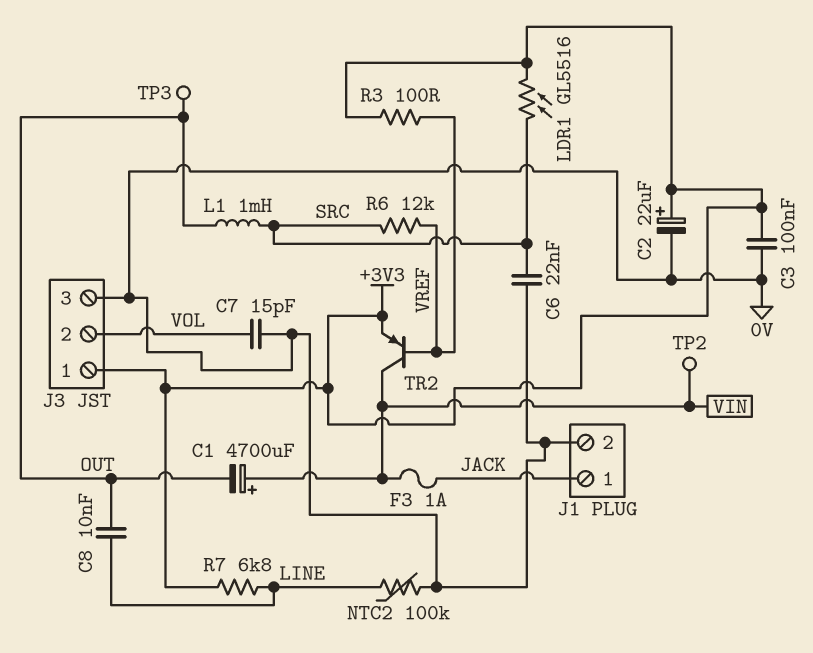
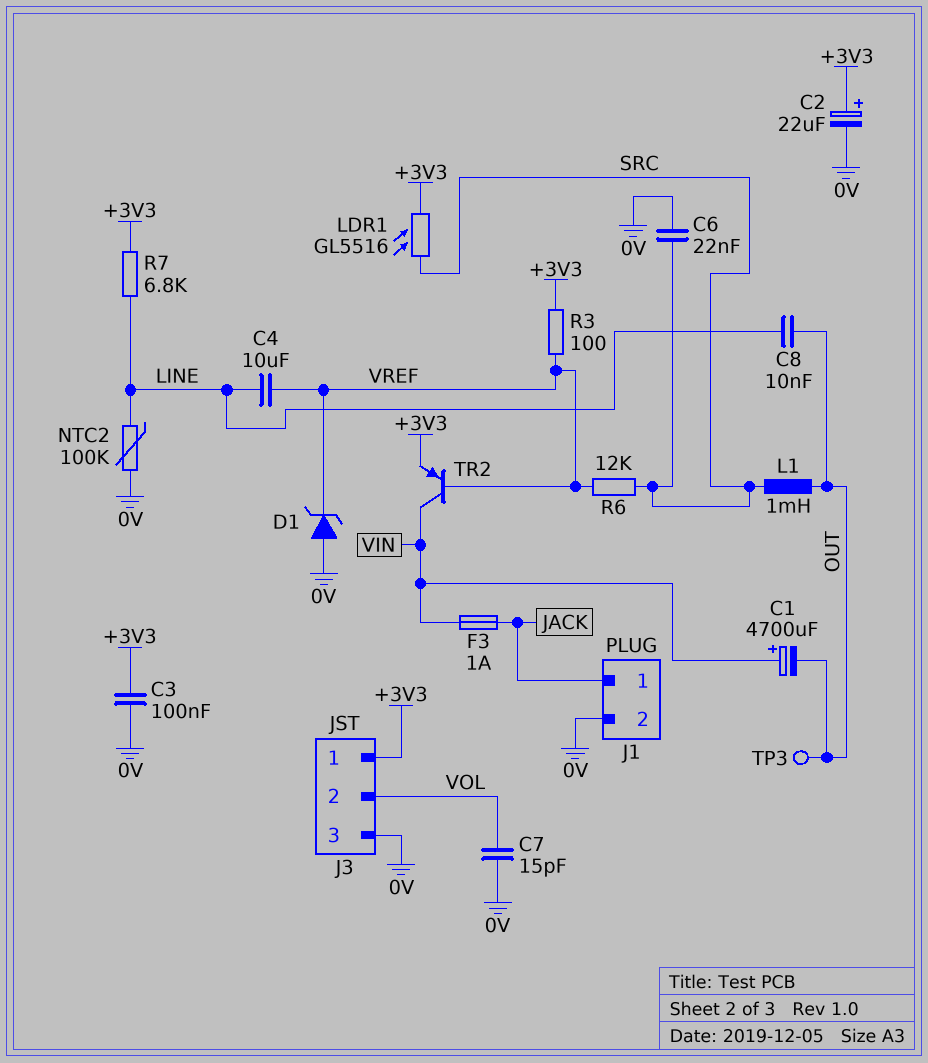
C4: none -> 10uF (LINE, VREF)
D1: none -> zener (A 0V, K VREF)
TP2: test point (VIN) -> none

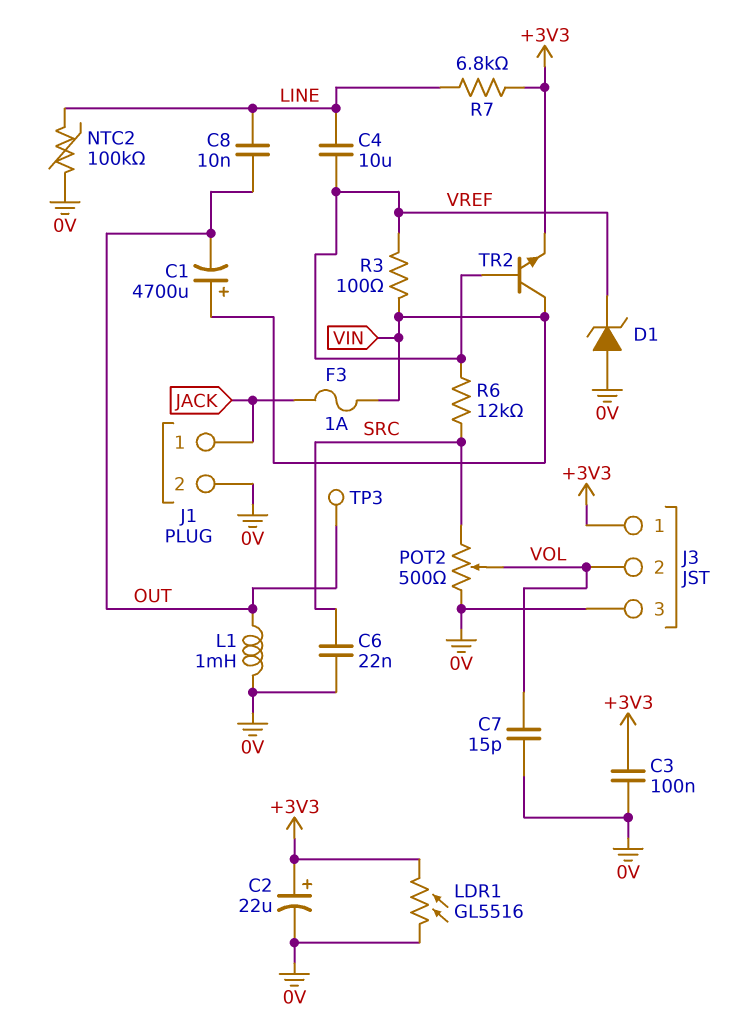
L1: 1mH (OUT, SRC) -> 1mH (0V, OUT)
LDR1: GL5516 (+3V3, SRC) -> GL5516 (+3V3, 0V)
POT2: none -> 500 (0V, SRC, wiper VOL)
R3: 100 (+3V3, VREF) -> 100 (VIN, VREF)
TR2: PNP (B VREF, C VIN, E +3V3) -> NPN (B VREF, C VIN, E +3V3)

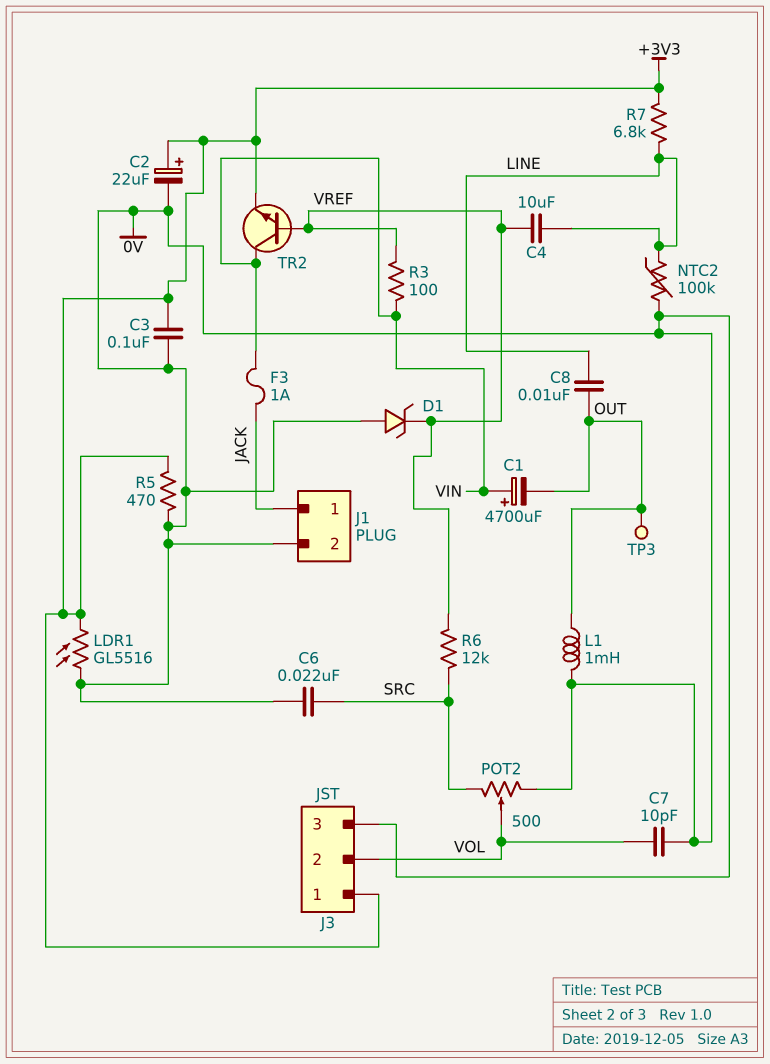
C7: 15pF (0V, VOL) -> 10pF (0V, VOL)
R5: none -> 470 (+3V3, 0V)

